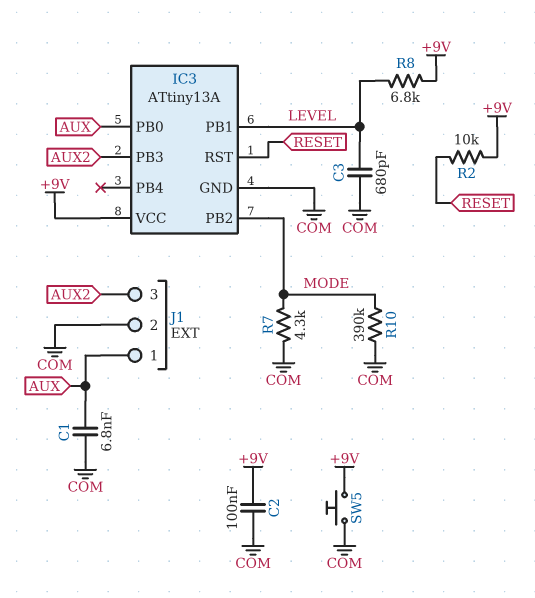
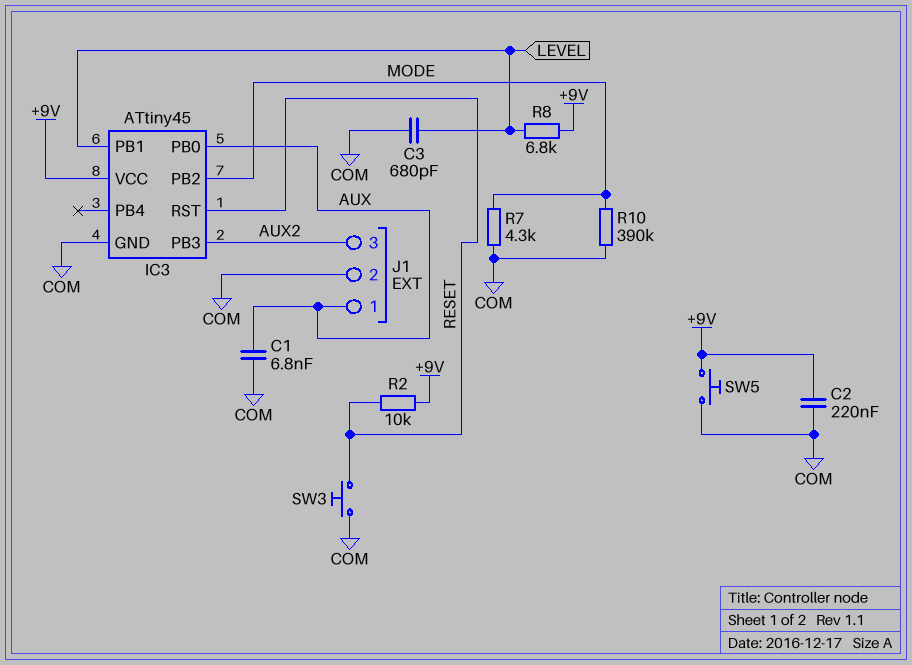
C2: 100nF (+9V, COM) -> 220nF (+9V, COM)
IC3: ATtiny13A -> ATtiny45
SW3: none -> button (COM, RESET)

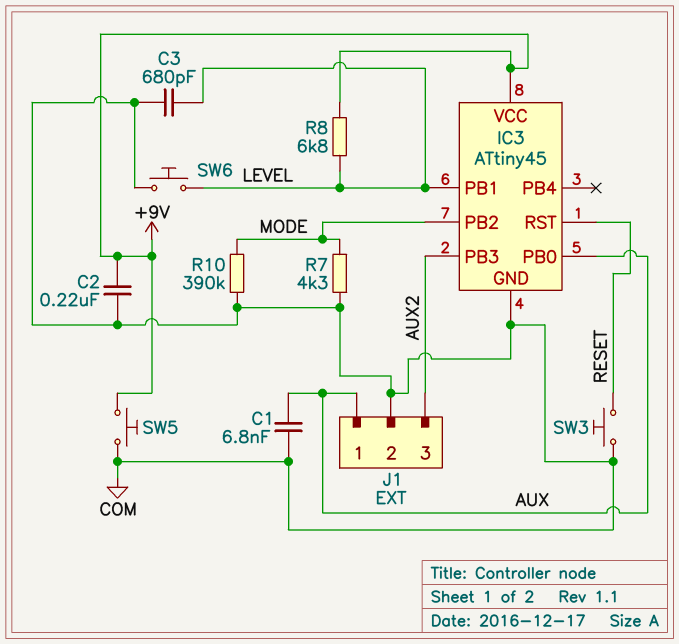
R2: 10k (+9V, RESET) -> none
SW6: none -> button (COM, LEVEL)

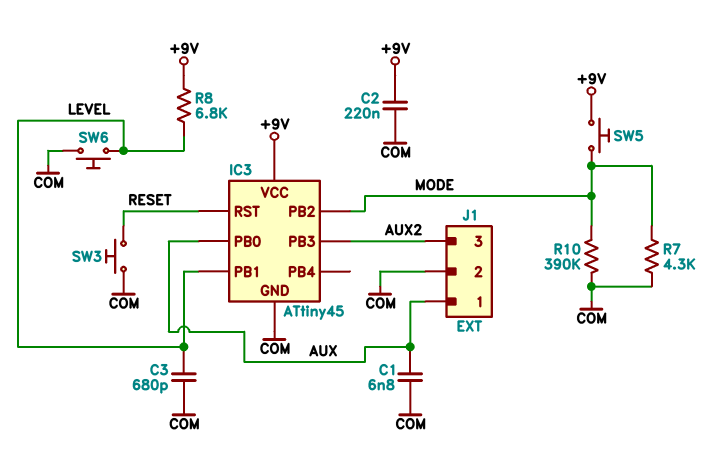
SW5: button (+9V, COM) -> button (+9V, MODE)

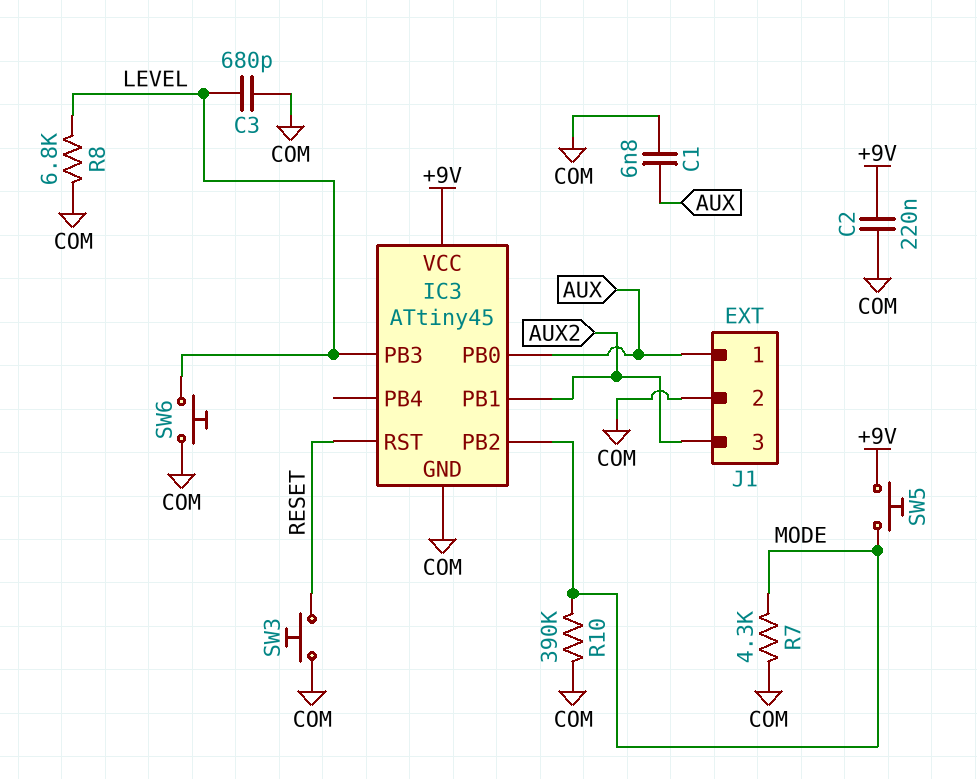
IC3 pin PB1: LEVEL -> AUX2
IC3 pin PB3: AUX2 -> LEVEL
R8: 6.8k (+9V, LEVEL) -> 6.8k (COM, LEVEL)

